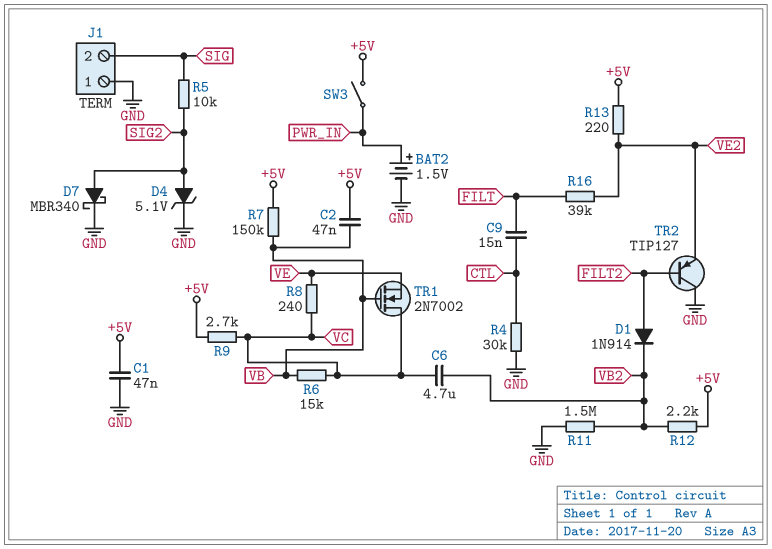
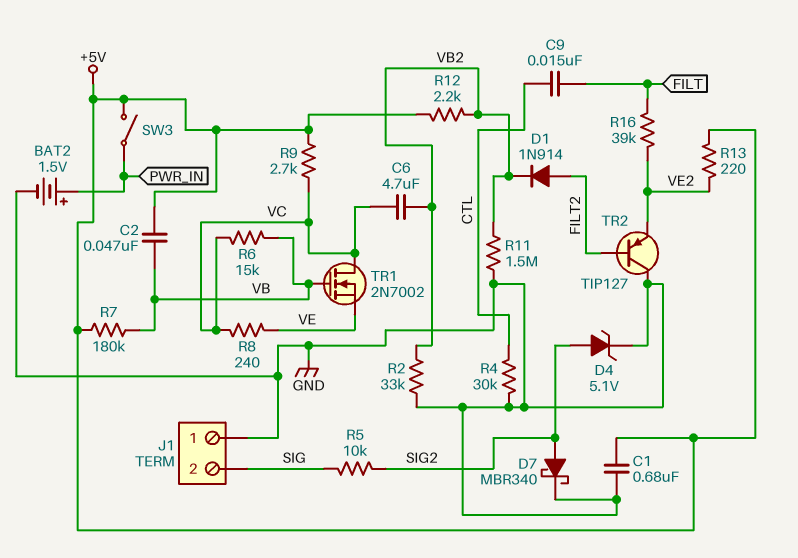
C1: 47nF (+5V, GND) -> 680nF (+5V, GND)
R2: none -> 33k (GND, VB2)
R7: 150k (+5V, VB) -> 180k (+5V, VB)

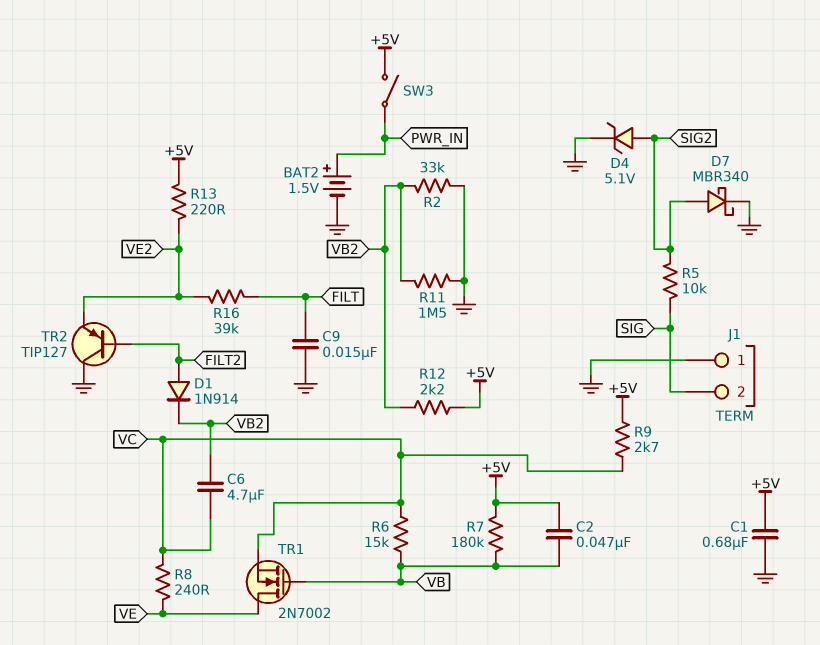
C9: 15nF (CTL, FILT) -> 15nF (FILT, GND)
R4: 30k (CTL, GND) -> none
TR1: NMOS 2N7002 (G VB, D VC, S VE) -> NMOS 2N7002 (G VB, D VE, S VC)

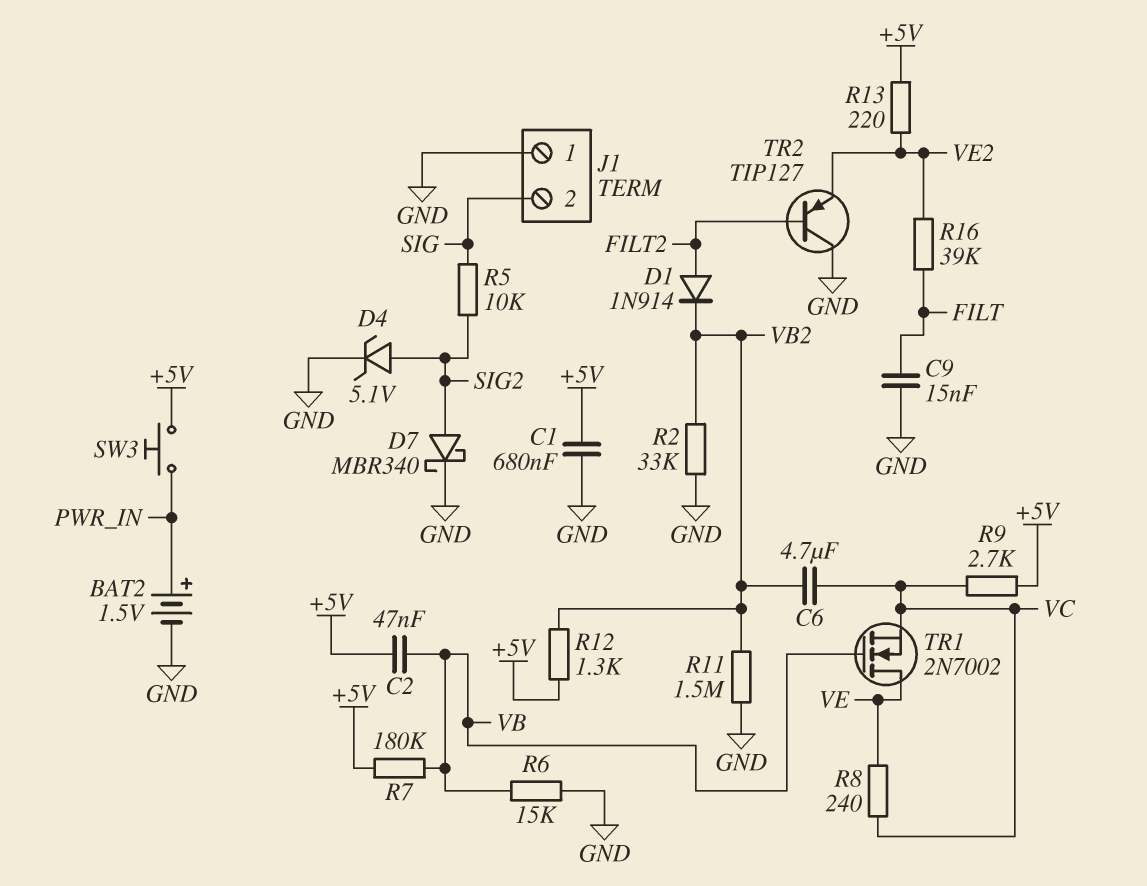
R6: 15k (VB, VC) -> 15k (GND, VB)
R12: 2.2k (+5V, VB2) -> 1.3k (+5V, VB2)
SW3: switch (+5V, PWR_IN) -> button (+5V, PWR_IN)

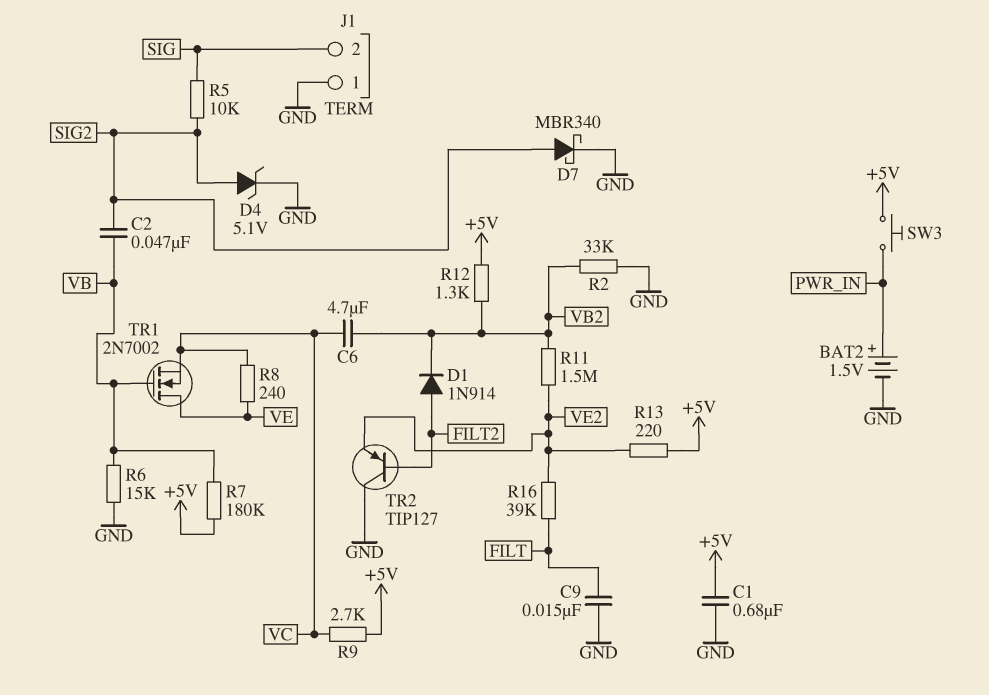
C2: 47nF (+5V, VB) -> 47nF (SIG2, VB)
R11: 1.5M (GND, VB2) -> 1.5M (VB2, VE2)

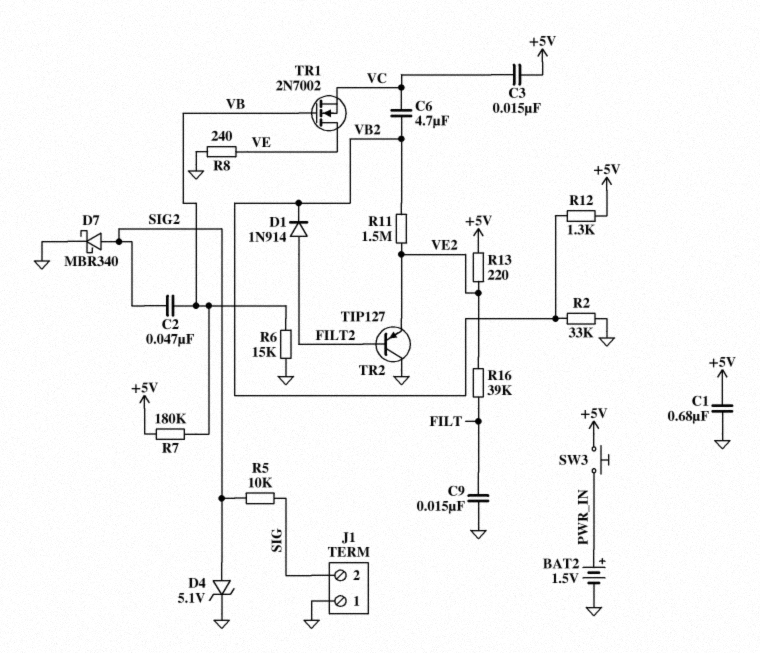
C3: none -> 15nF (+5V, VC)
R8: 240 (VC, VE) -> 240 (GND, VE)
R9: 2.7k (+5V, VC) -> none

